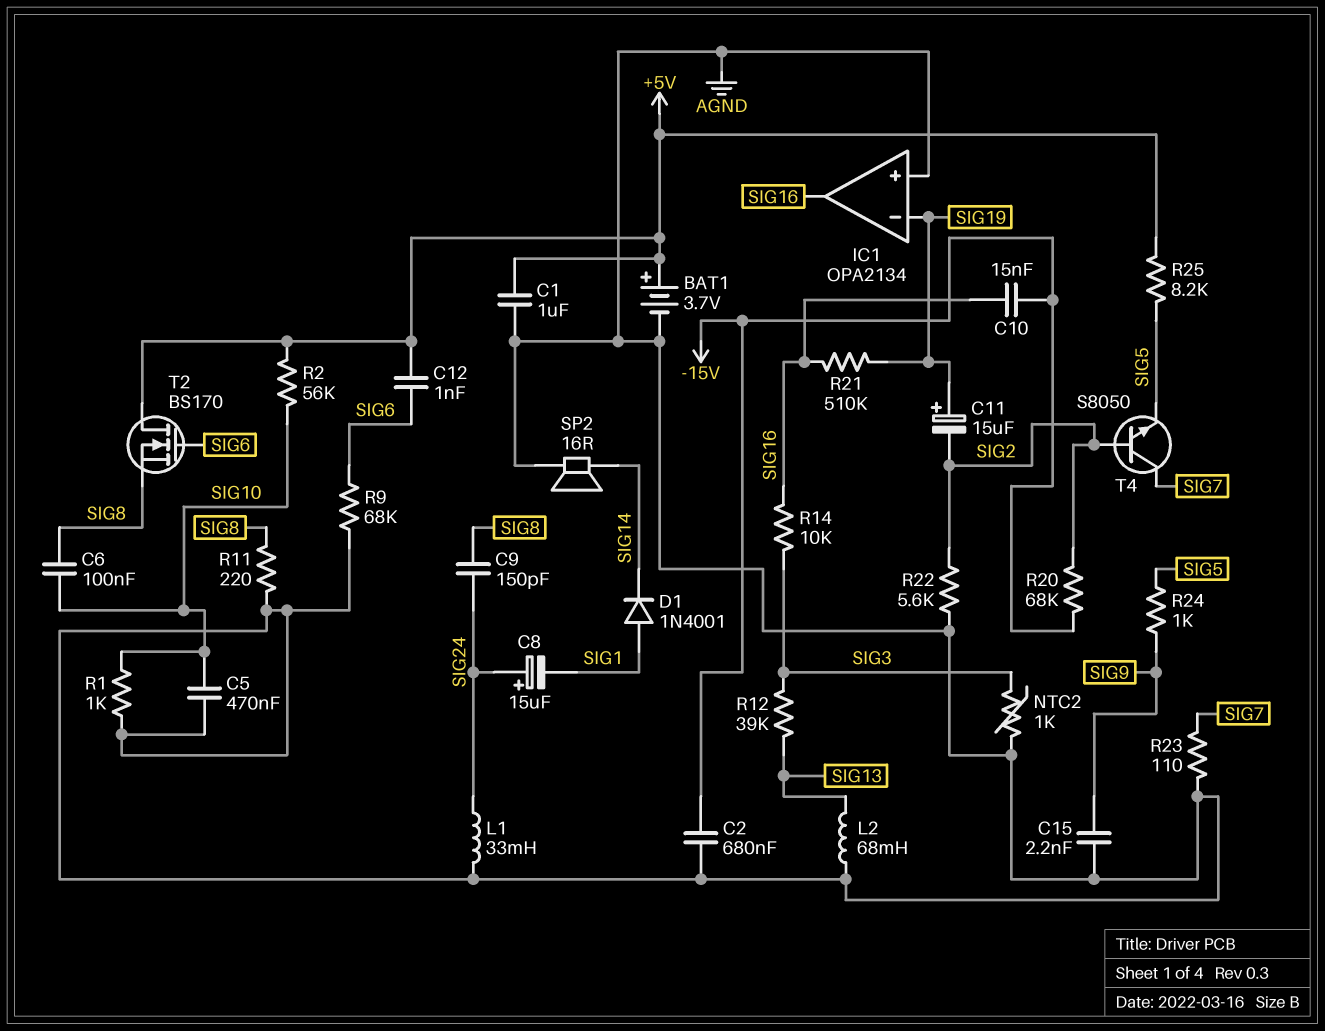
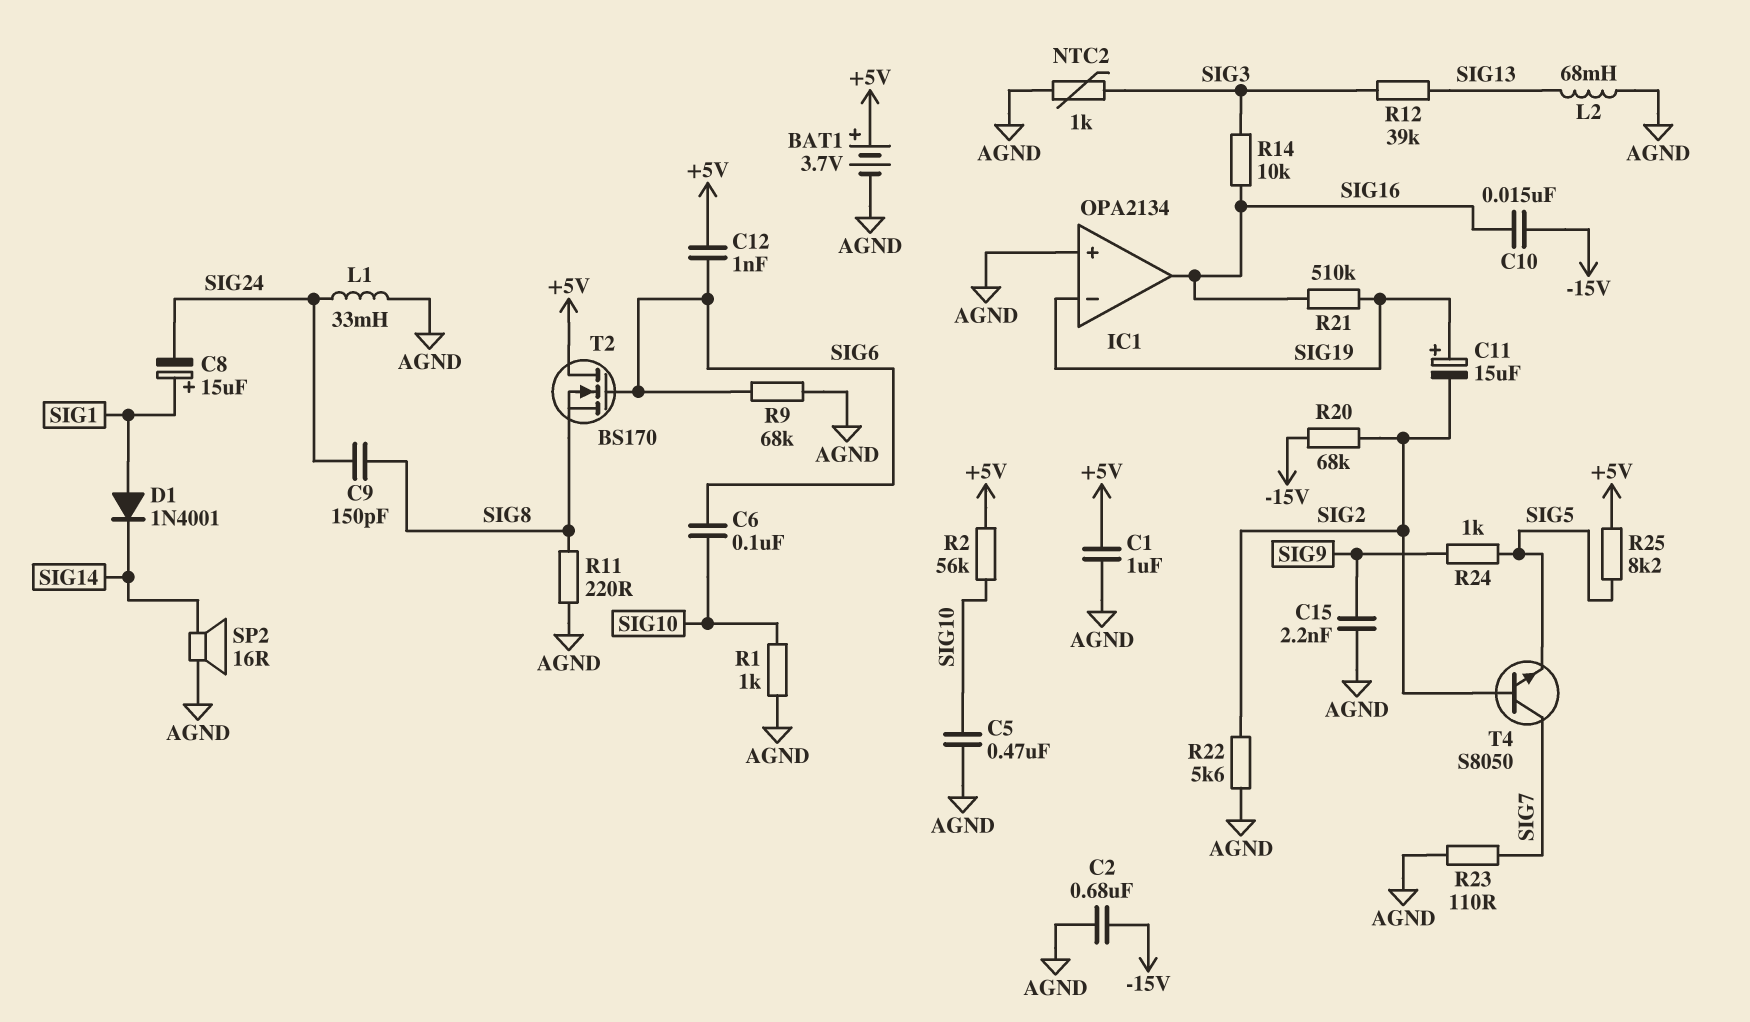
C6: 100nF (SIG8, SIG10) -> 100nF (SIG6, SIG10)
C8: 15uF (plus SIG24, minus SIG1) -> 15uF (plus SIG1, minus SIG24)

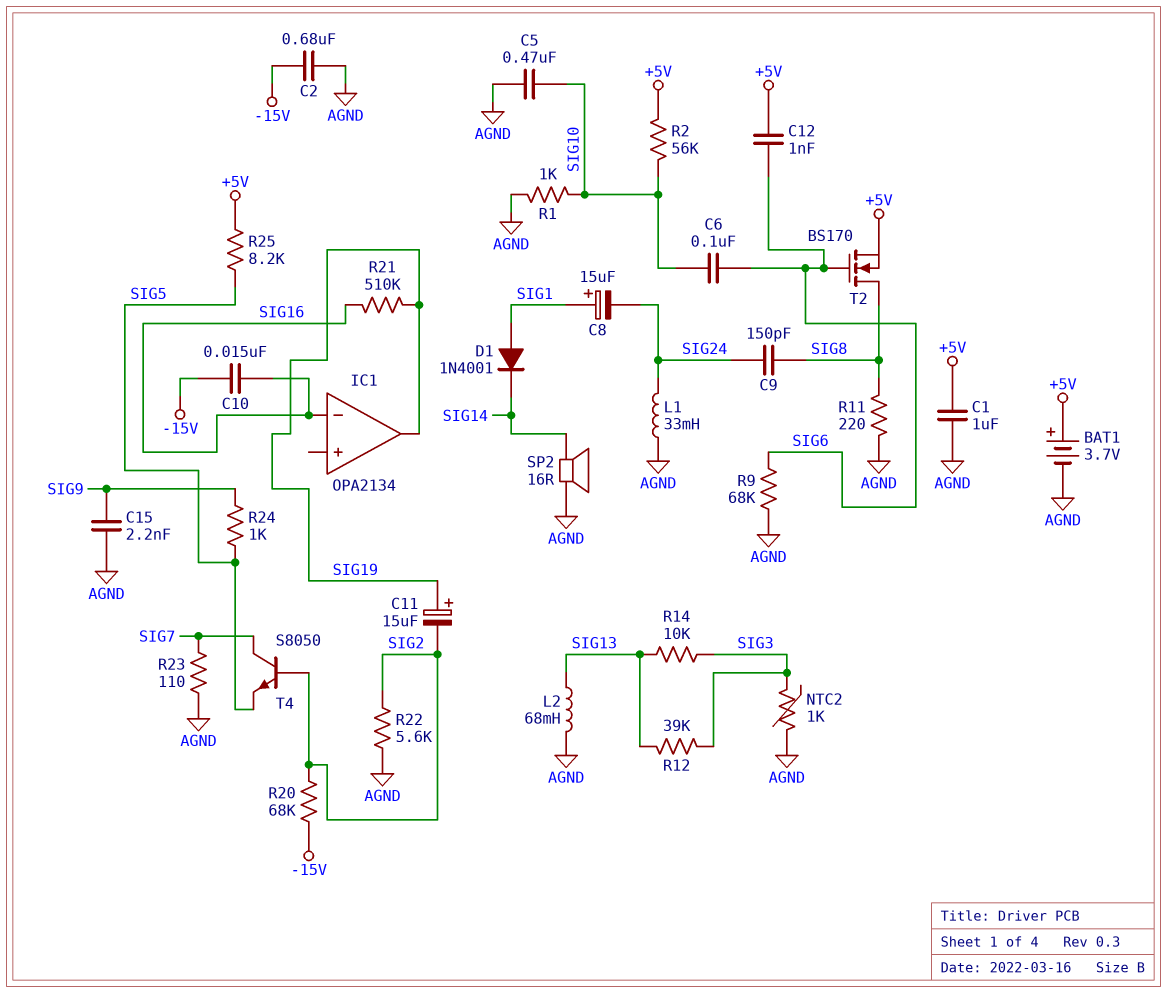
IC1 pin in+: AGND -> none
IC1 pin in-: SIG19 -> SIG16
IC1 pin out: SIG16 -> SIG19
R14: 10k (SIG3, SIG16) -> 10k (SIG3, SIG13)
T2: NMOS BS170 (G SIG6, D +5V, S SIG8) -> NMOS BS170 (G SIG6, D SIG8, S +5V)

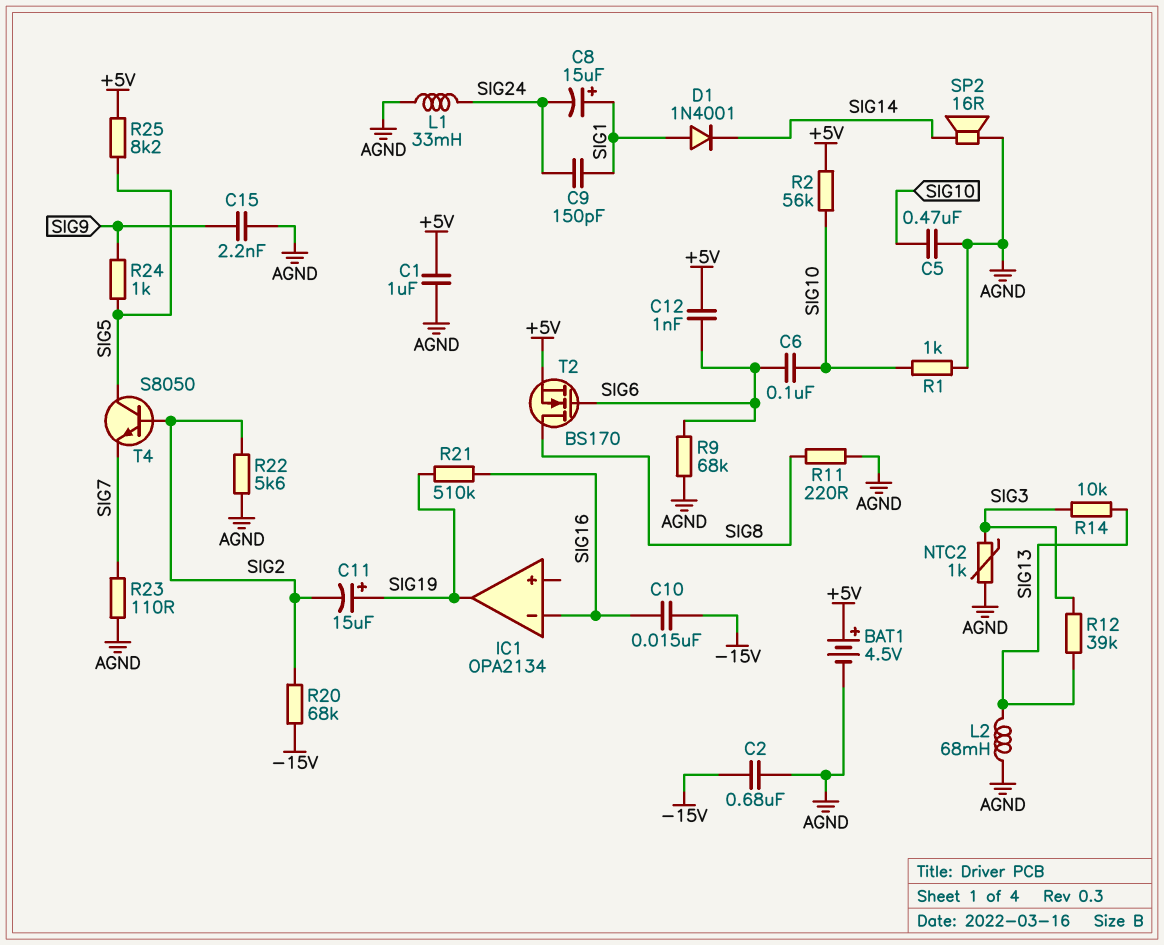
BAT1: 3.7V (plus +5V, minus AGND) -> 4.5V (plus +5V, minus AGND)
C9: 150pF (SIG8, SIG24) -> 150pF (SIG1, SIG24)
T4: NPN S8050 (B SIG2, C SIG7, E SIG5) -> NPN S8050 (B SIG2, C SIG5, E SIG7)

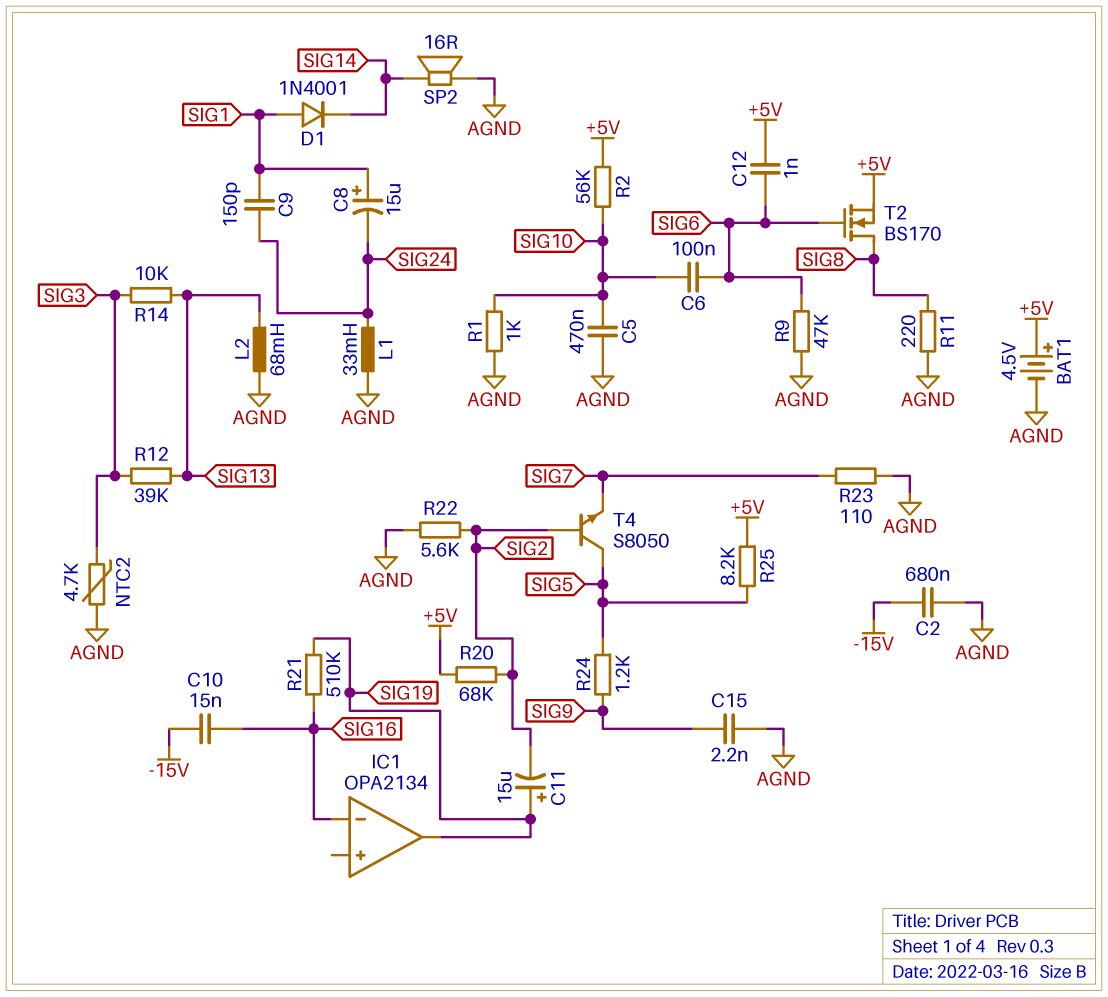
C1: 1uF (+5V, AGND) -> none
NTC2: 1k (AGND, SIG3) -> 4.7k (AGND, SIG3)
R9: 68k (AGND, SIG6) -> 47k (AGND, SIG6)
R20: 68k (-15V, SIG2) -> 68k (+5V, SIG2)
R24: 1k (SIG5, SIG9) -> 1.2k (SIG5, SIG9)

